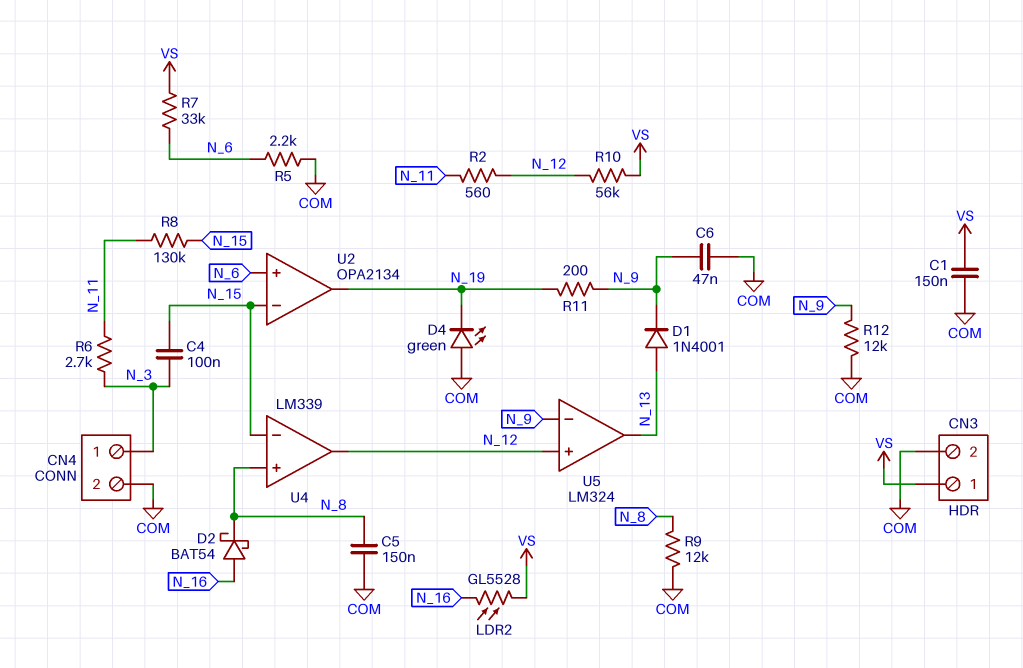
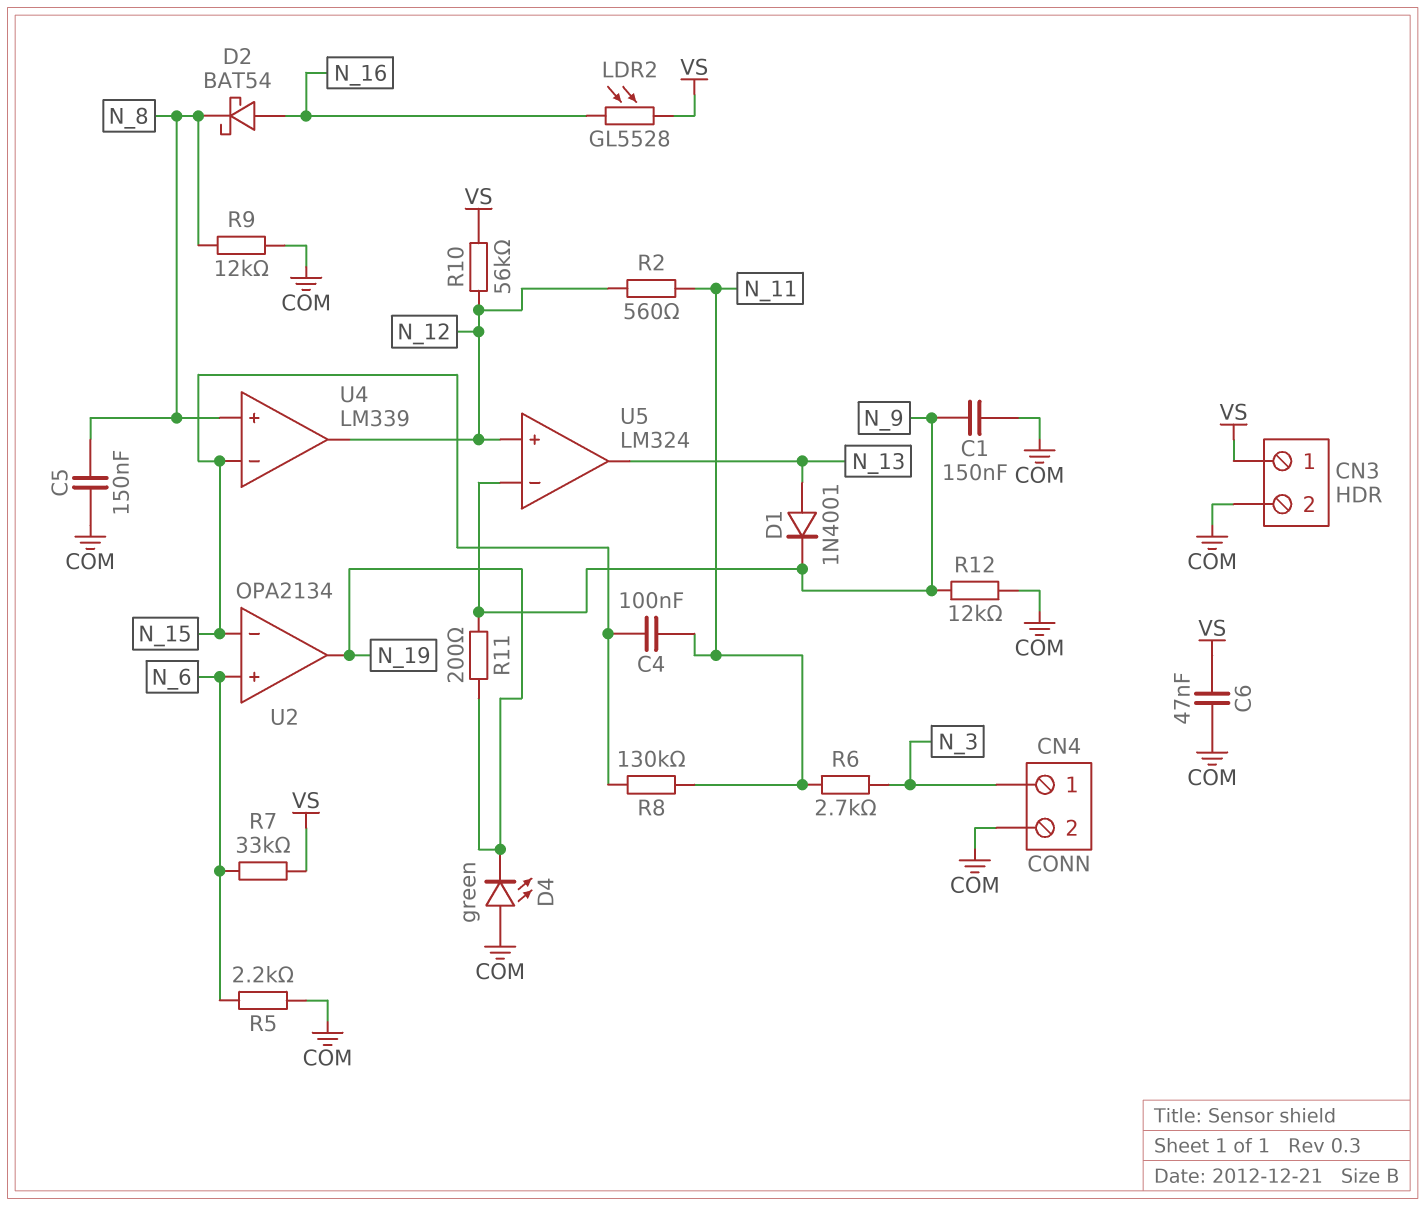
C1: 150nF (COM, VS) -> 150nF (COM, N_9)
C4: 100nF (N_3, N_15) -> 100nF (N_11, N_15)
C6: 47nF (COM, N_9) -> 47nF (COM, VS)

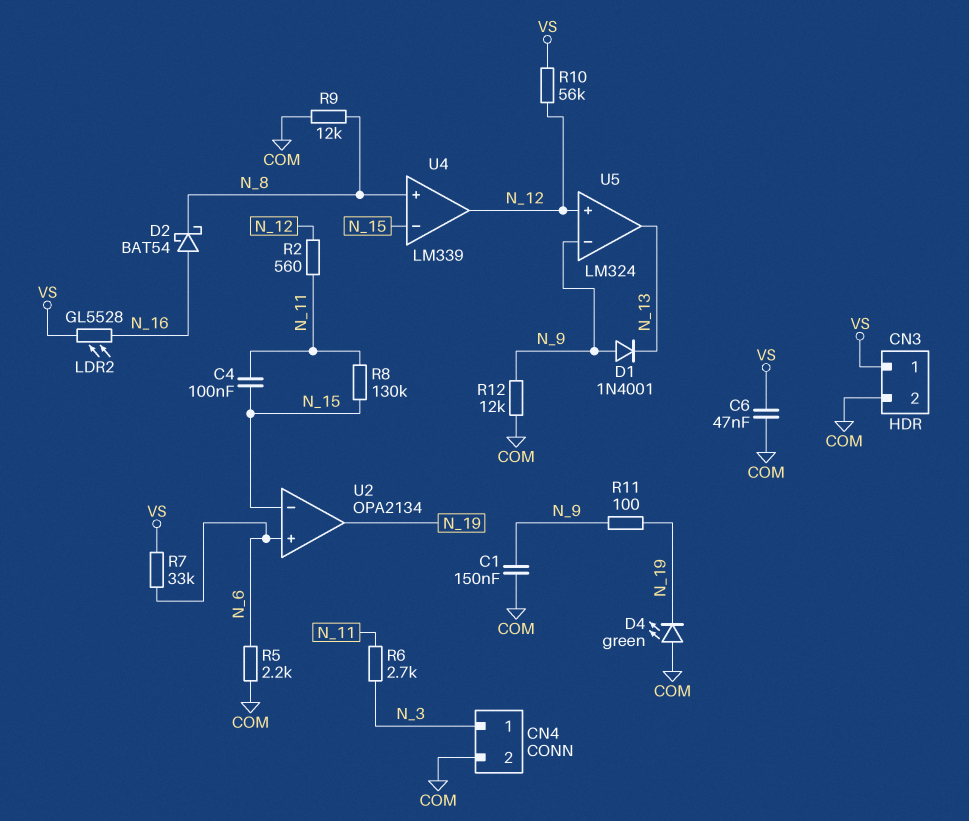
C5: 150nF (COM, N_8) -> none
D1: diode 1N4001 (A N_13, K N_9) -> diode 1N4001 (A N_9, K N_13)
R11: 200 (N_9, N_19) -> 100 (N_9, N_19)

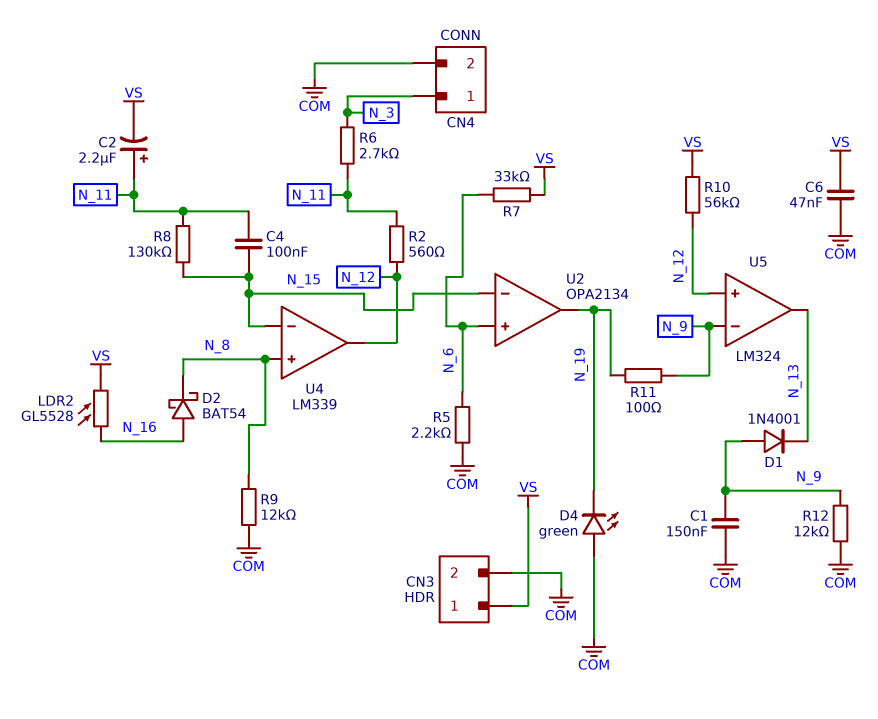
C2: none -> 2.2uF (plus N_11, minus VS)

